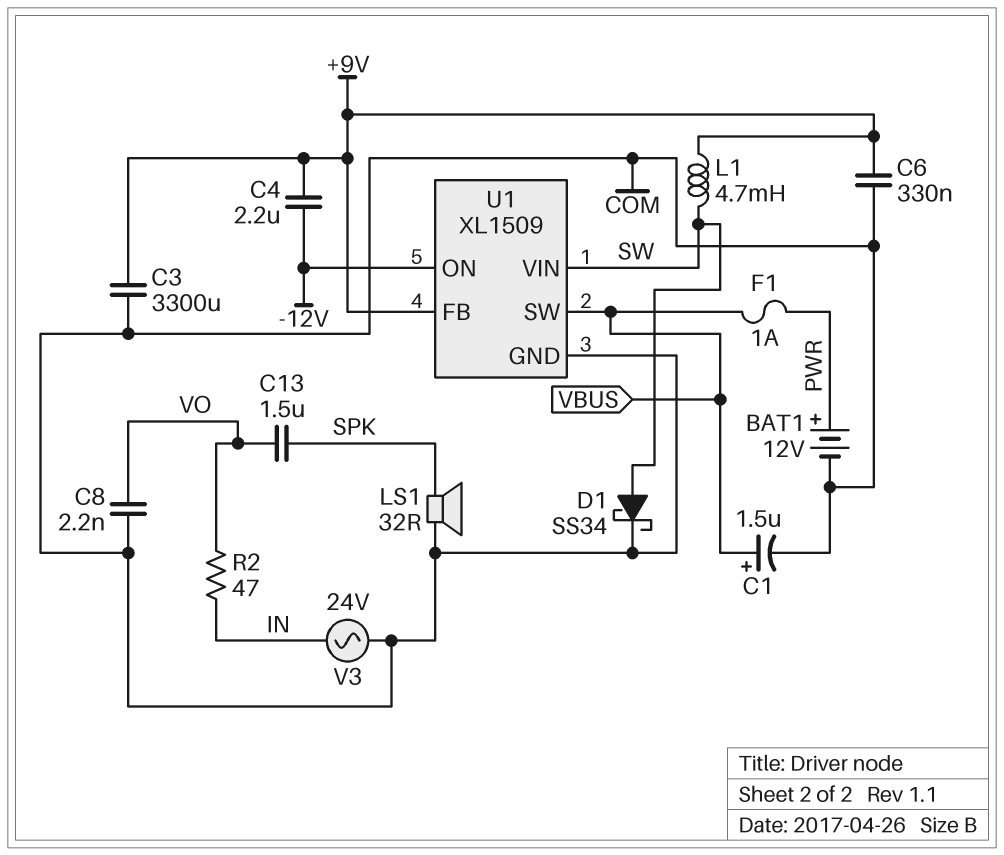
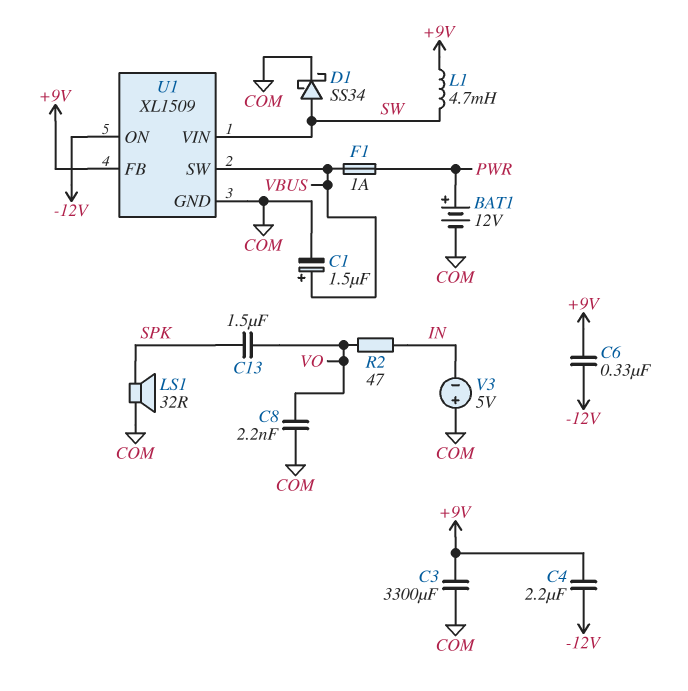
C6: 330nF (+9V, COM) -> 330nF (+9V, -12V)
V3: AC 24V (COM, IN) -> 5V (plus COM, minus IN)

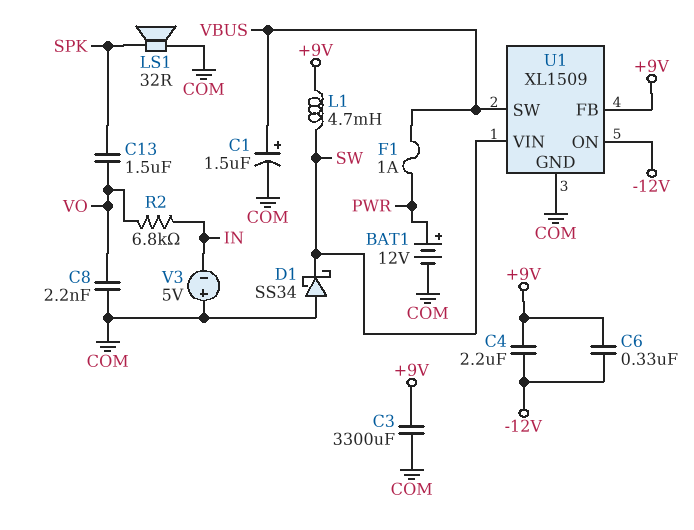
D1: schottky SS34 (A SW, K COM) -> schottky SS34 (A COM, K SW)
R2: 47 (IN, VO) -> 6.8k (IN, VO)

